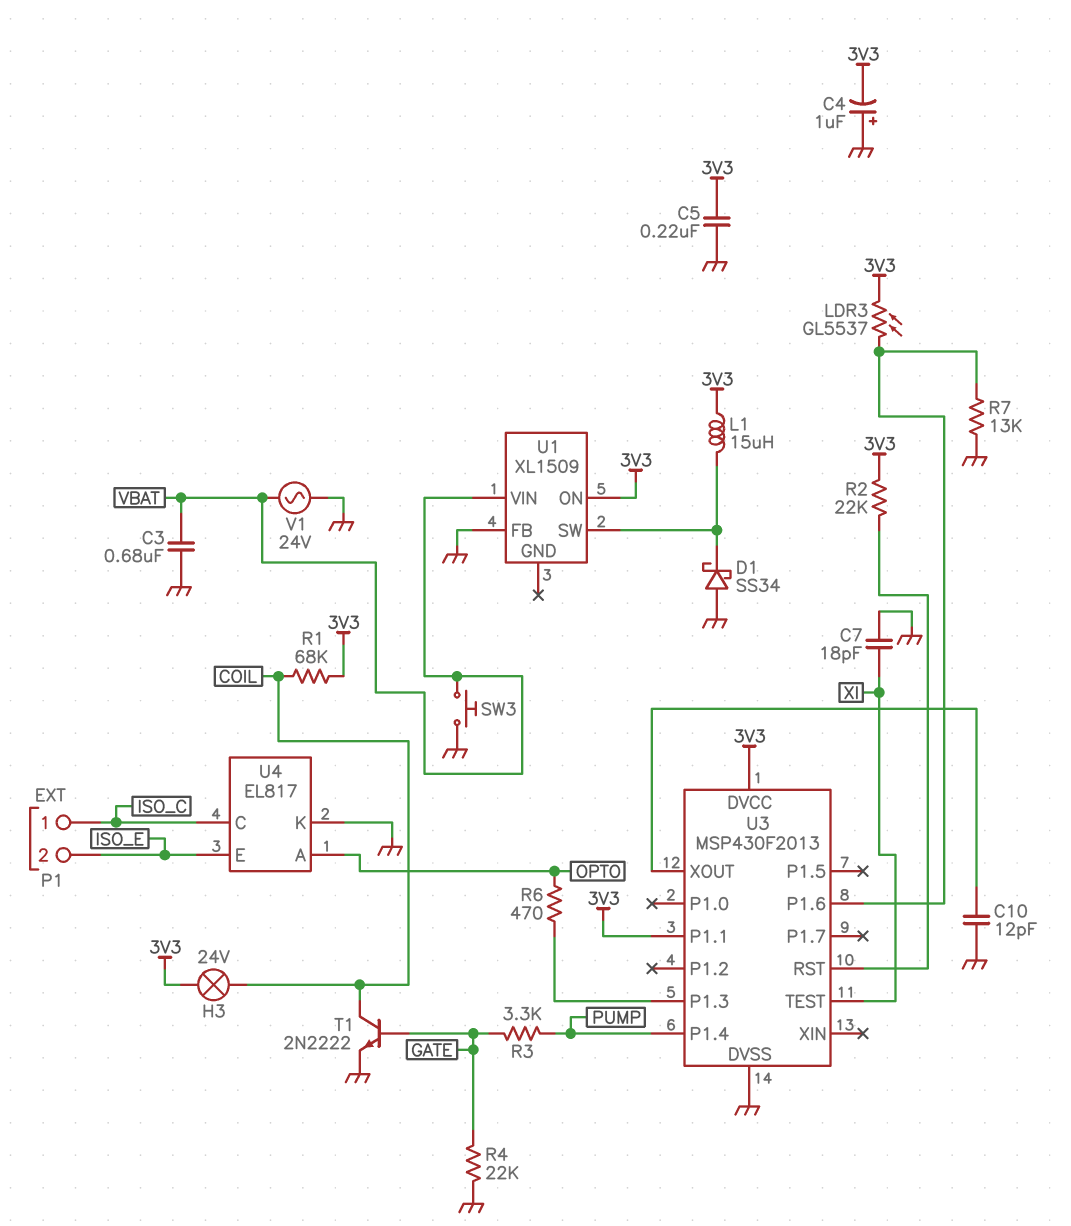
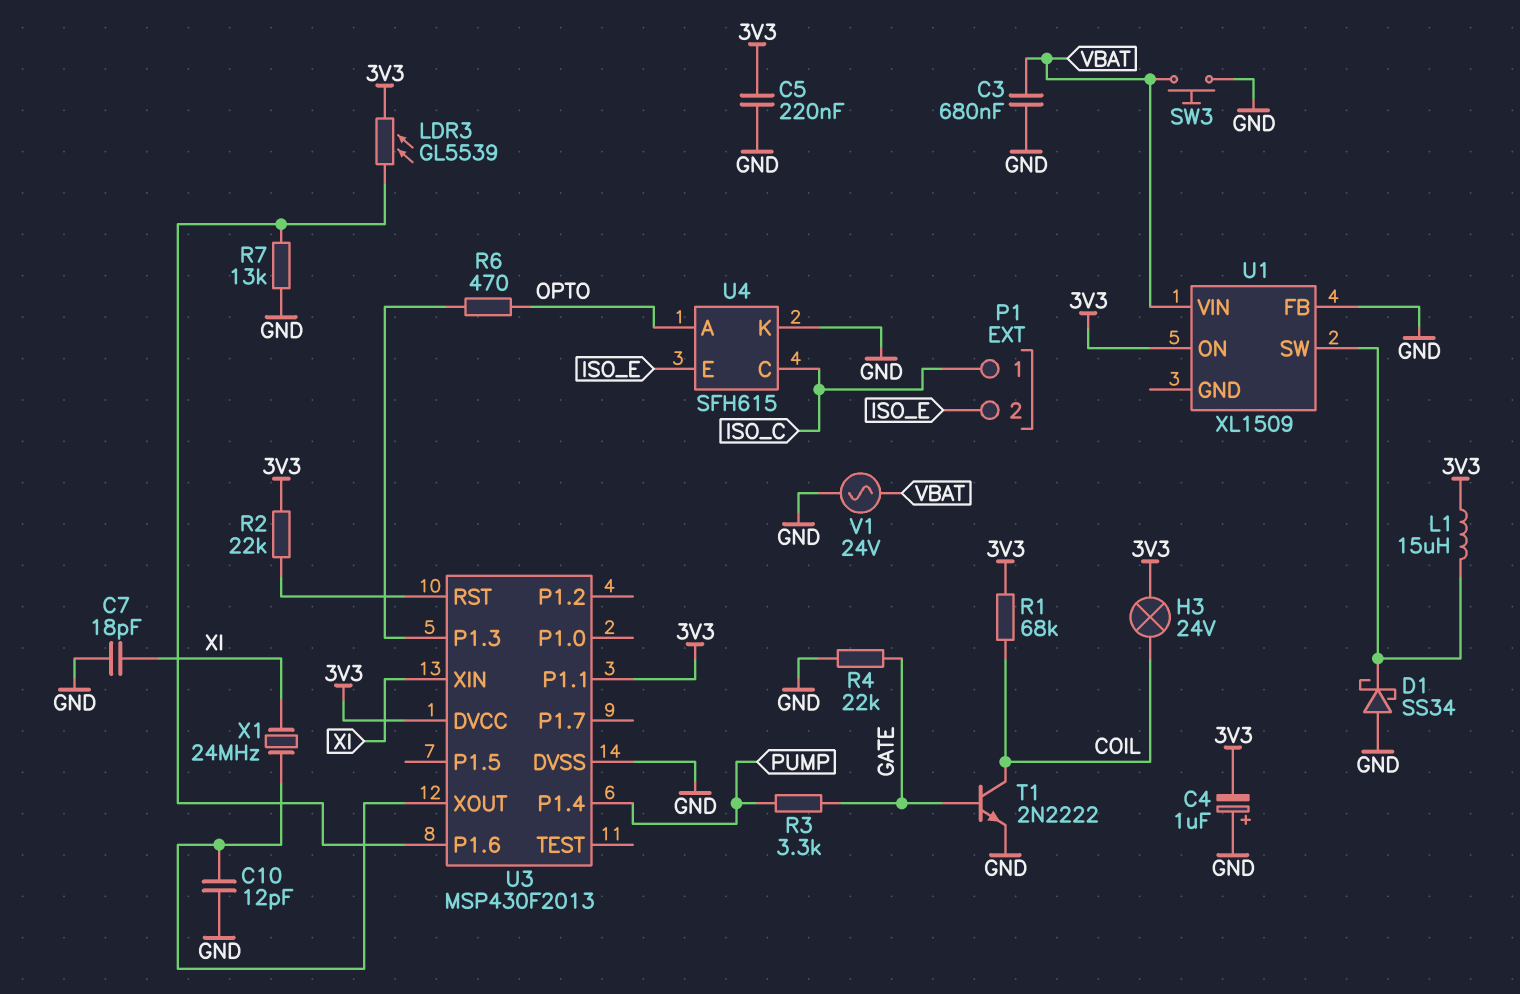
LDR3: GL5537 (3V3, U3/P1.6) -> GL5539 (3V3, U3/P1.6)
U3 pin TEST: XI -> none
U3 pin XIN: none -> XI
U4: EL817 -> SFH615
X1: none -> 24MHz (U3/XOUT, XI)

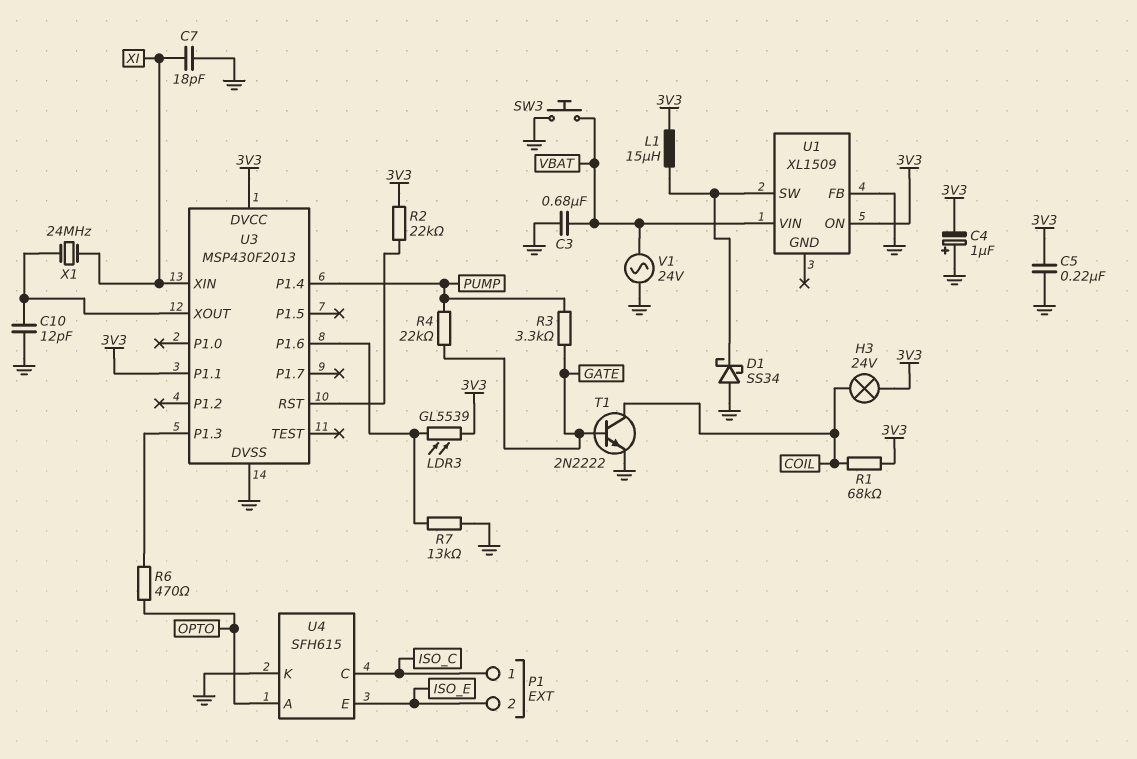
R4: 22k (GATE, GND) -> 22k (GATE, PUMP)

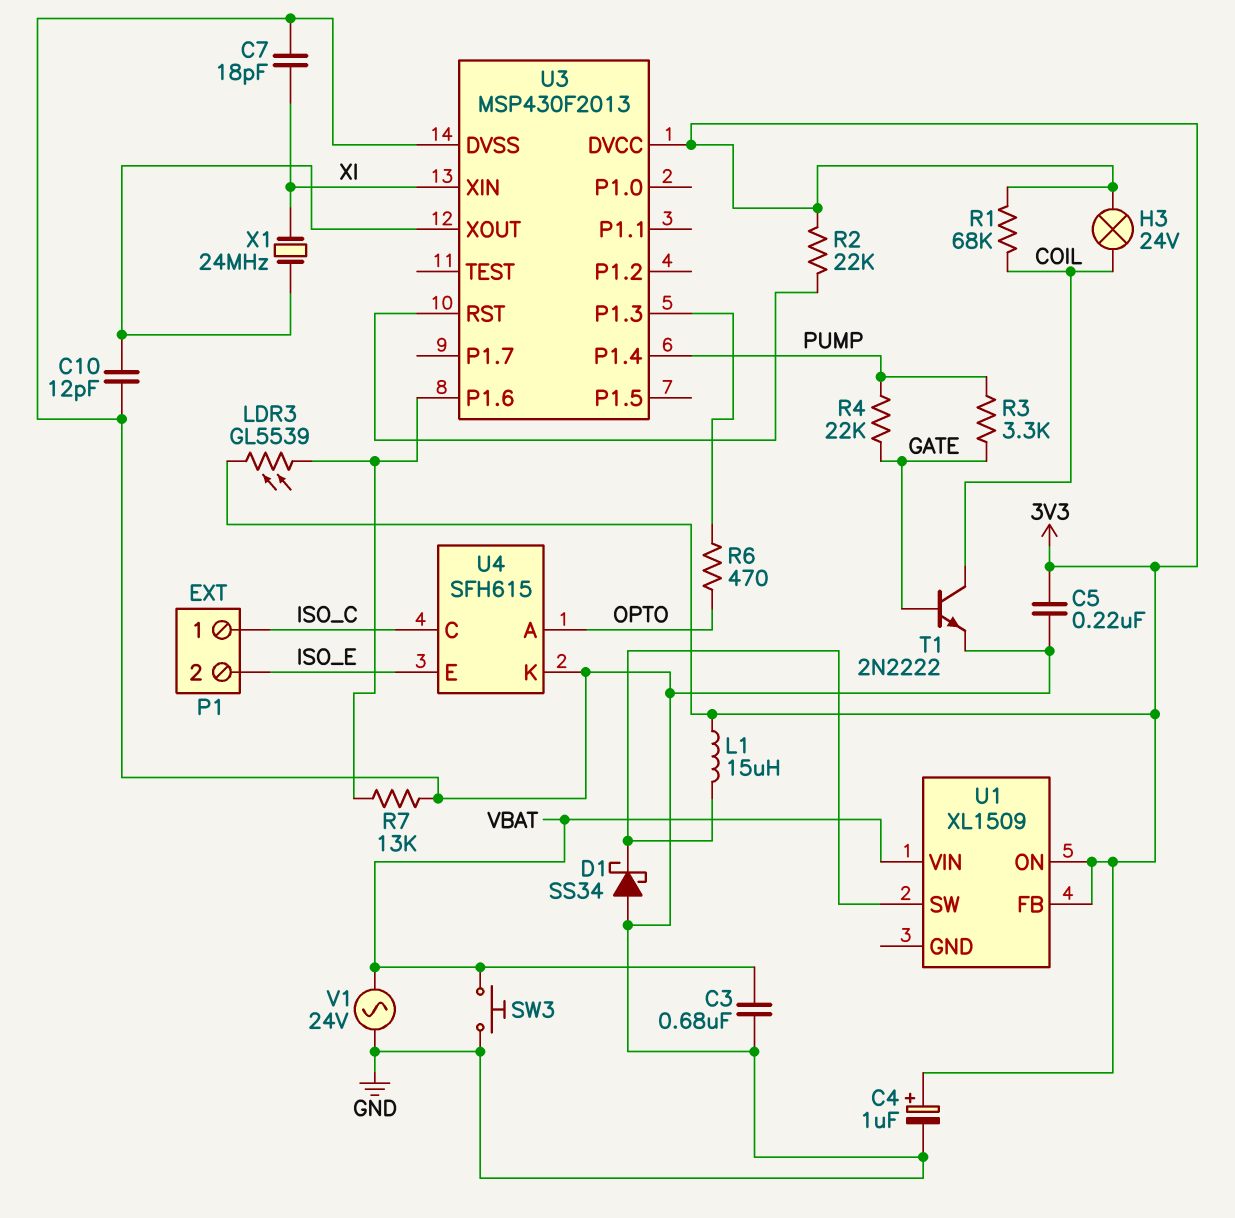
C4: 1uF (plus GND, minus 3V3) -> 1uF (plus 3V3, minus GND)
U1 pin FB: GND -> 3V3
U3 pin P1.1: 3V3 -> none

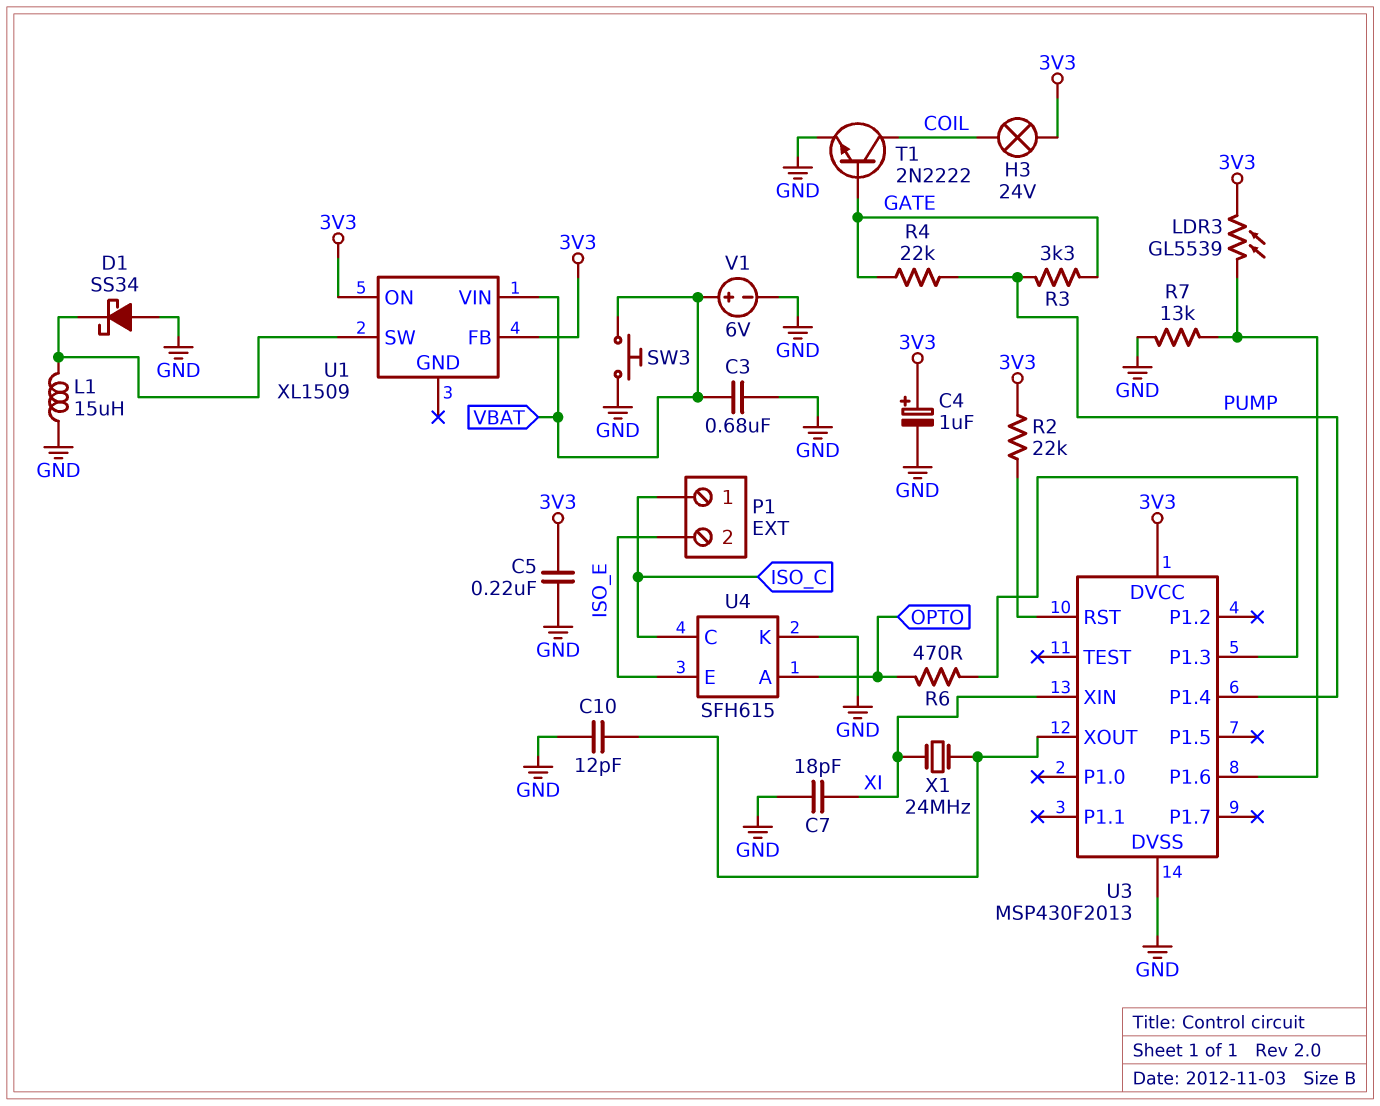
L1: 15uH (3V3, U1/SW) -> 15uH (GND, U1/SW)
R1: 68k (3V3, COIL) -> none
V1: AC 24V (GND, VBAT) -> 6V (plus VBAT, minus GND)

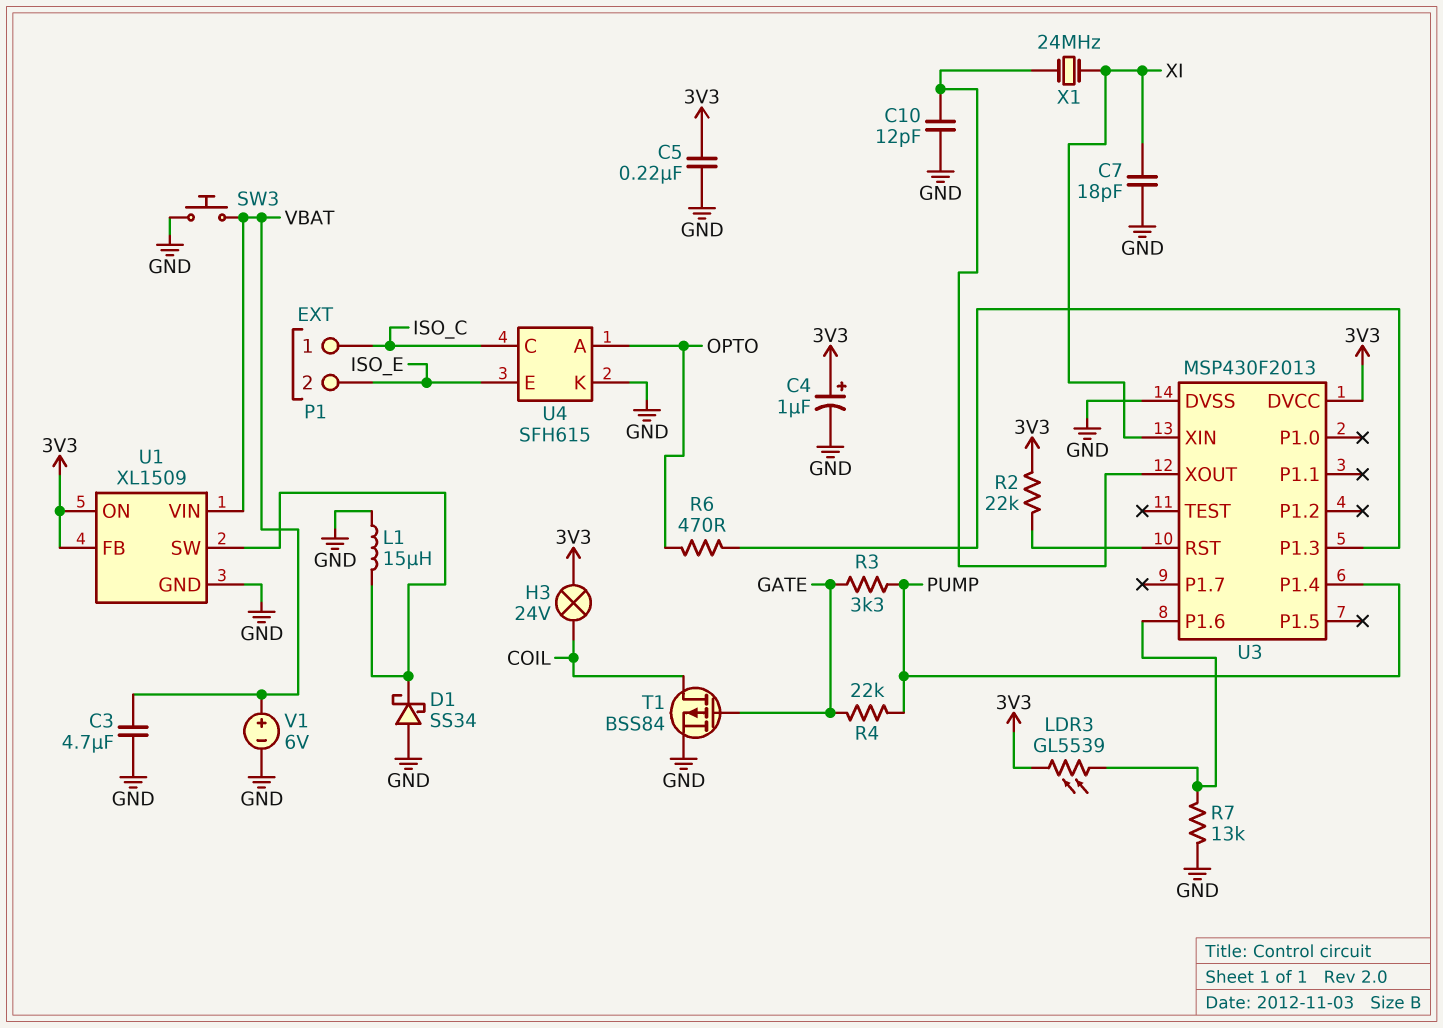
C3: 680nF (GND, VBAT) -> 4.7uF (GND, VBAT)
T1: NPN 2N2222 (B GATE, C COIL, E GND) -> PMOS BSS84 (G GATE, D COIL, S GND)
U1 pin GND: none -> GND

